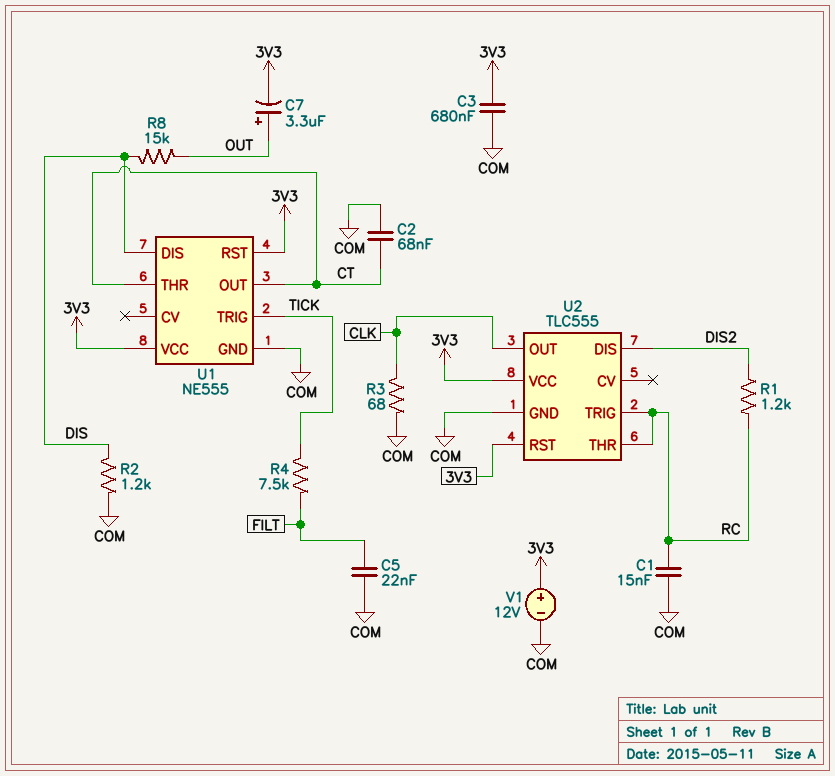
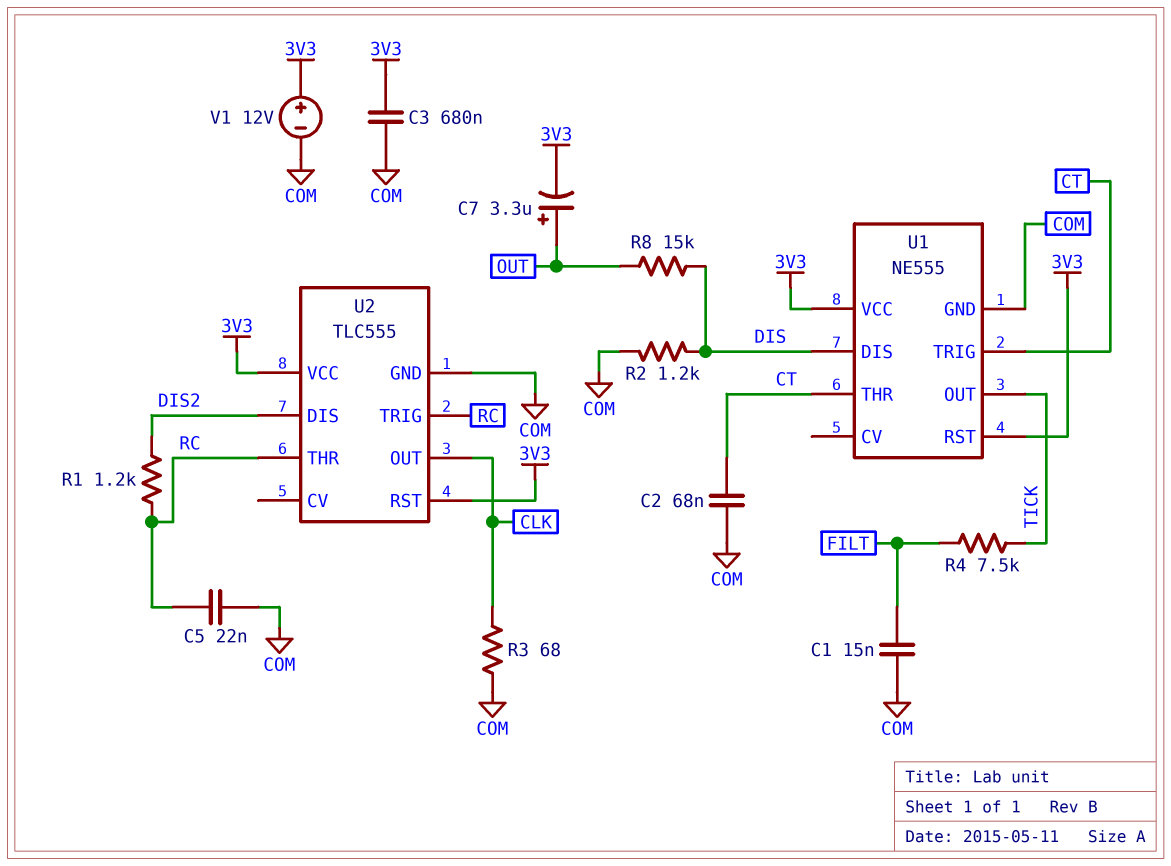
C1: 15nF (COM, RC) -> 15nF (COM, FILT)
C5: 22nF (COM, FILT) -> 22nF (COM, RC)
U1 pin OUT: CT -> TICK
U1 pin TRIG: TICK -> CT

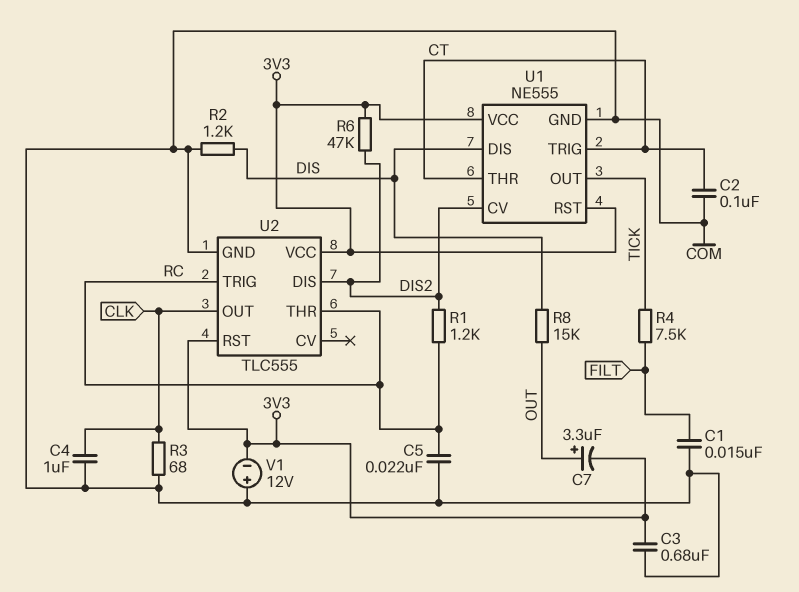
C2: 68nF (COM, CT) -> 100nF (COM, CT)
C4: none -> 1uF (CLK, COM)
R6: none -> 47k (3V3, DIS2)
U1 pin CV: none -> DIS2
V1: 12V (plus 3V3, minus COM) -> 12V (plus COM, minus 3V3)

